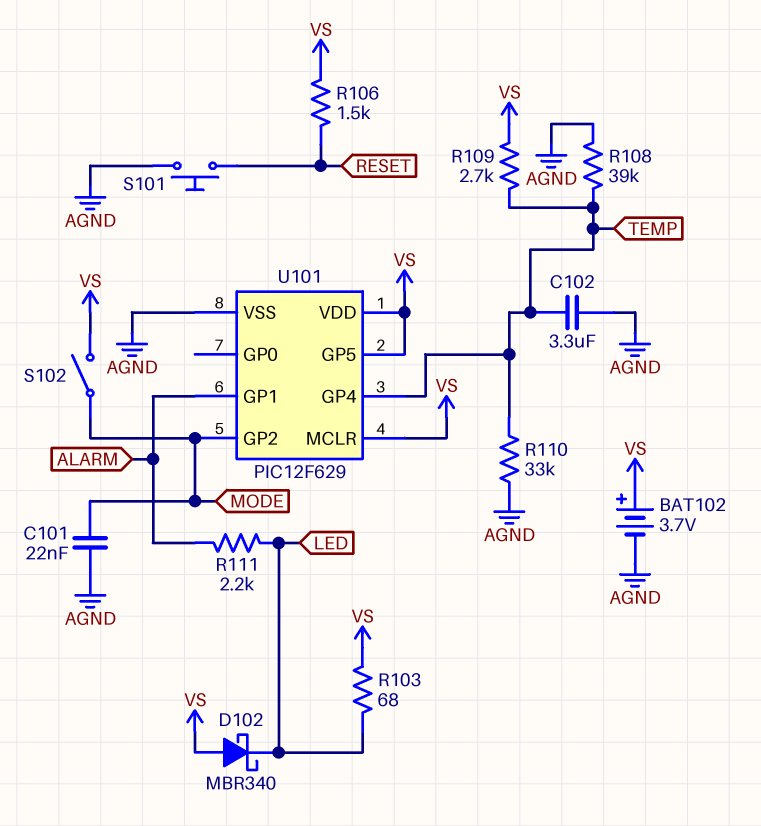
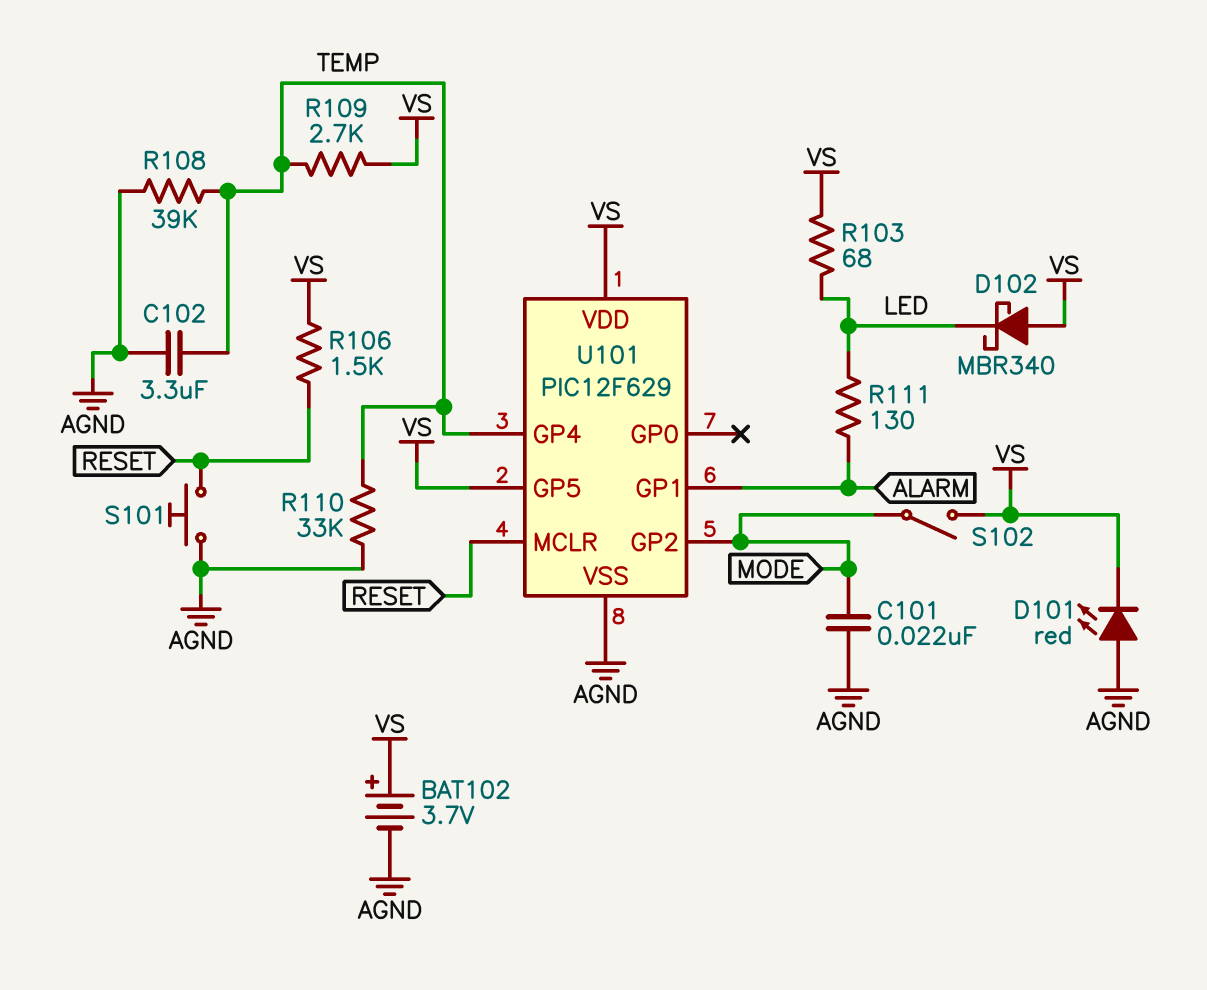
D101: none -> LED red (A AGND, K VS)
R111: 2.2k (ALARM, LED) -> 130 (ALARM, LED)
U101 pin MCLR: VS -> RESET

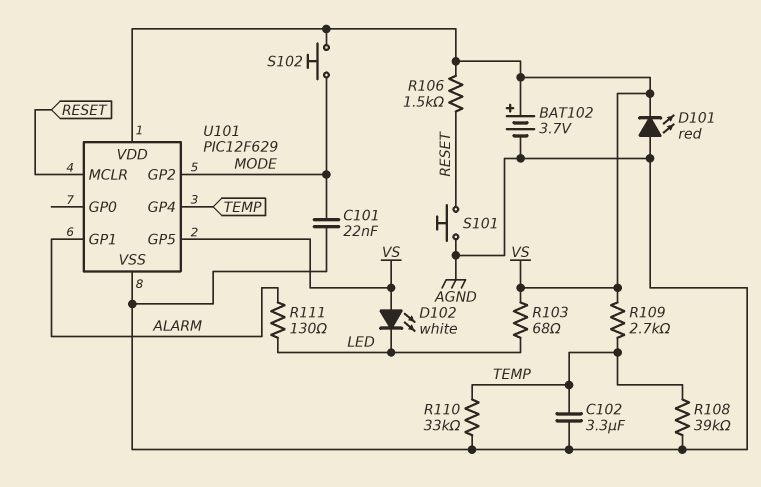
D102: schottky MBR340 (A VS, K LED) -> LED white (A VS, K LED)
S102: switch (MODE, VS) -> button (MODE, VS)

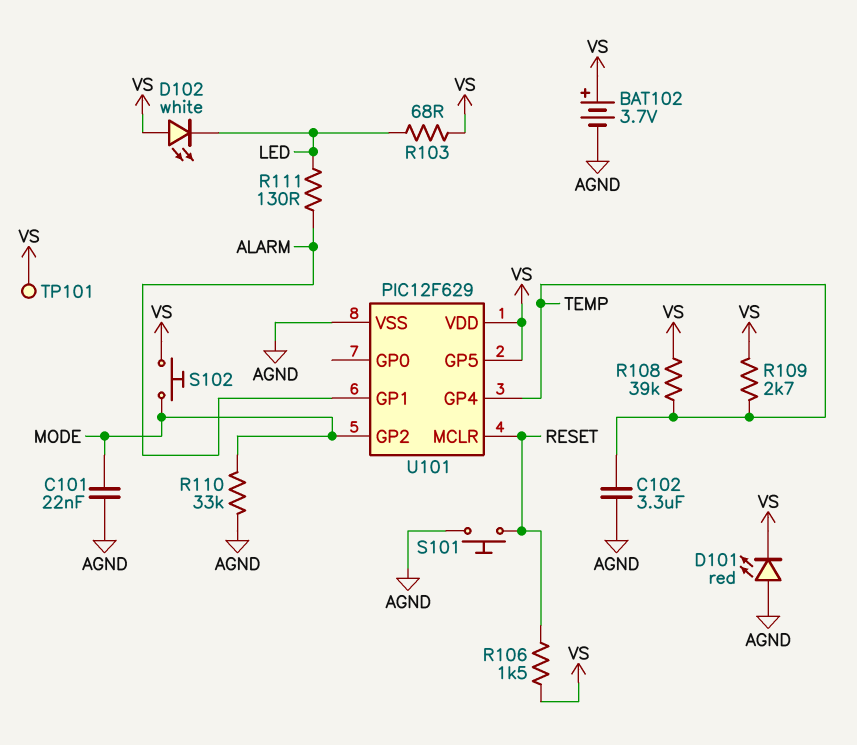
R108: 39k (AGND, TEMP) -> 39k (TEMP, VS)
R110: 33k (AGND, TEMP) -> 33k (AGND, MODE)
TP101: none -> test point (VS)

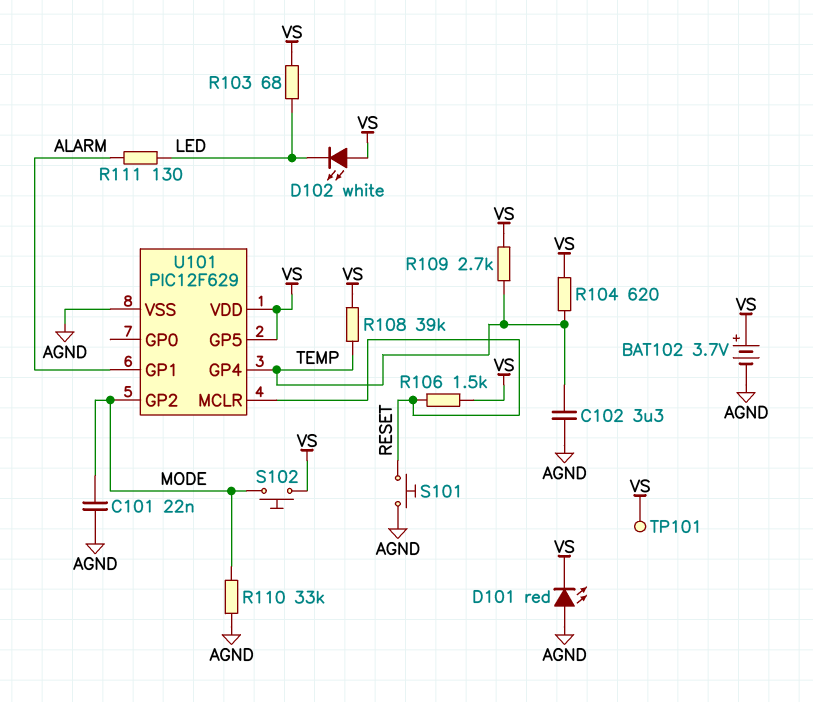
R104: none -> 620 (TEMP, VS)

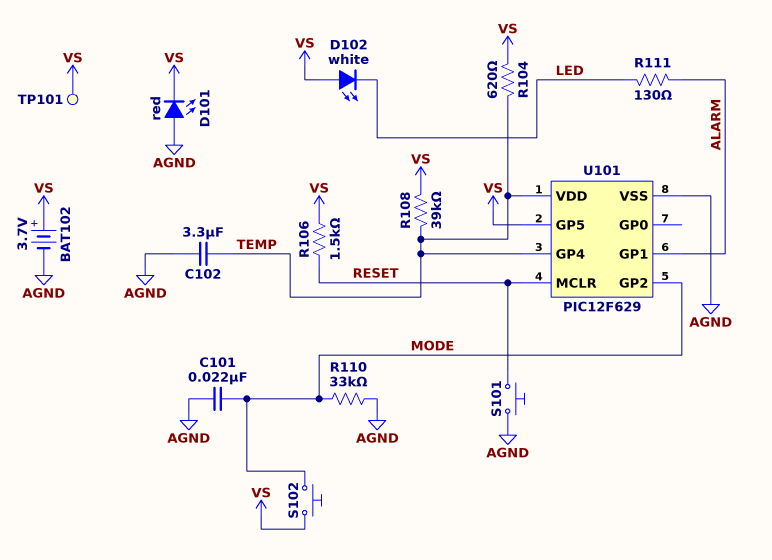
R103: 68 (LED, VS) -> none
R109: 2.7k (TEMP, VS) -> none
U101 pin VDD: VS -> TEMP

